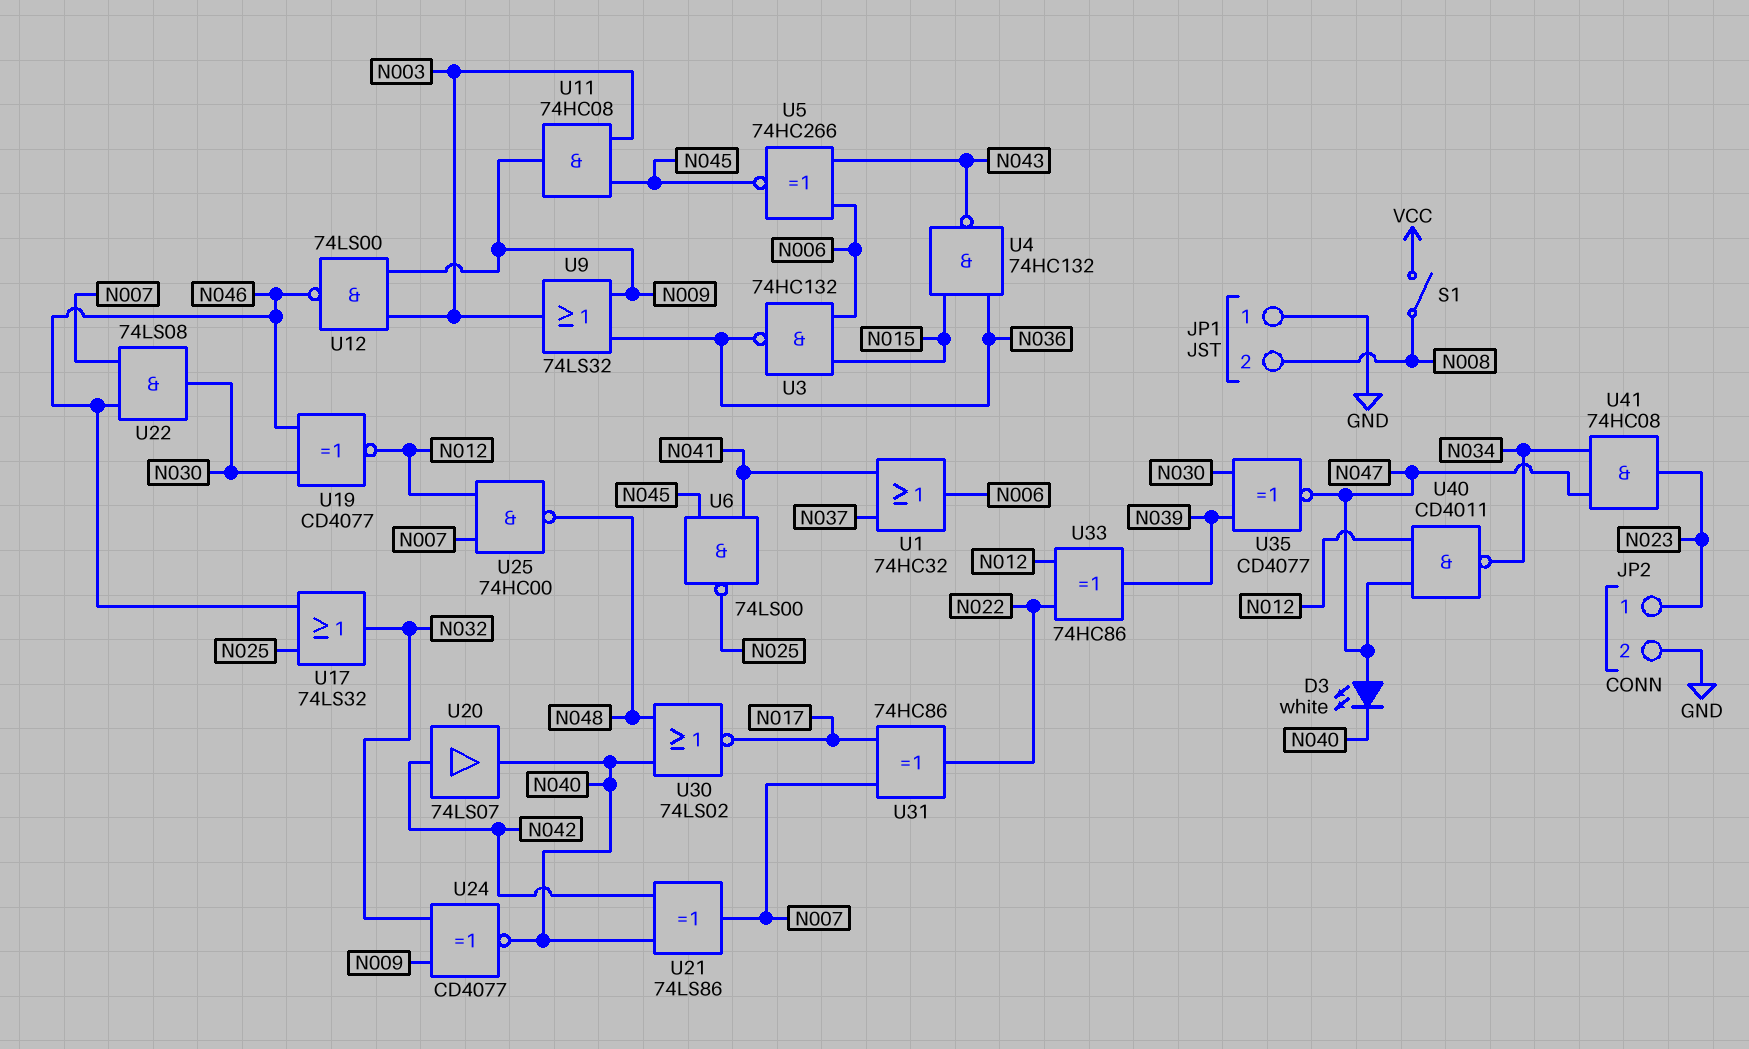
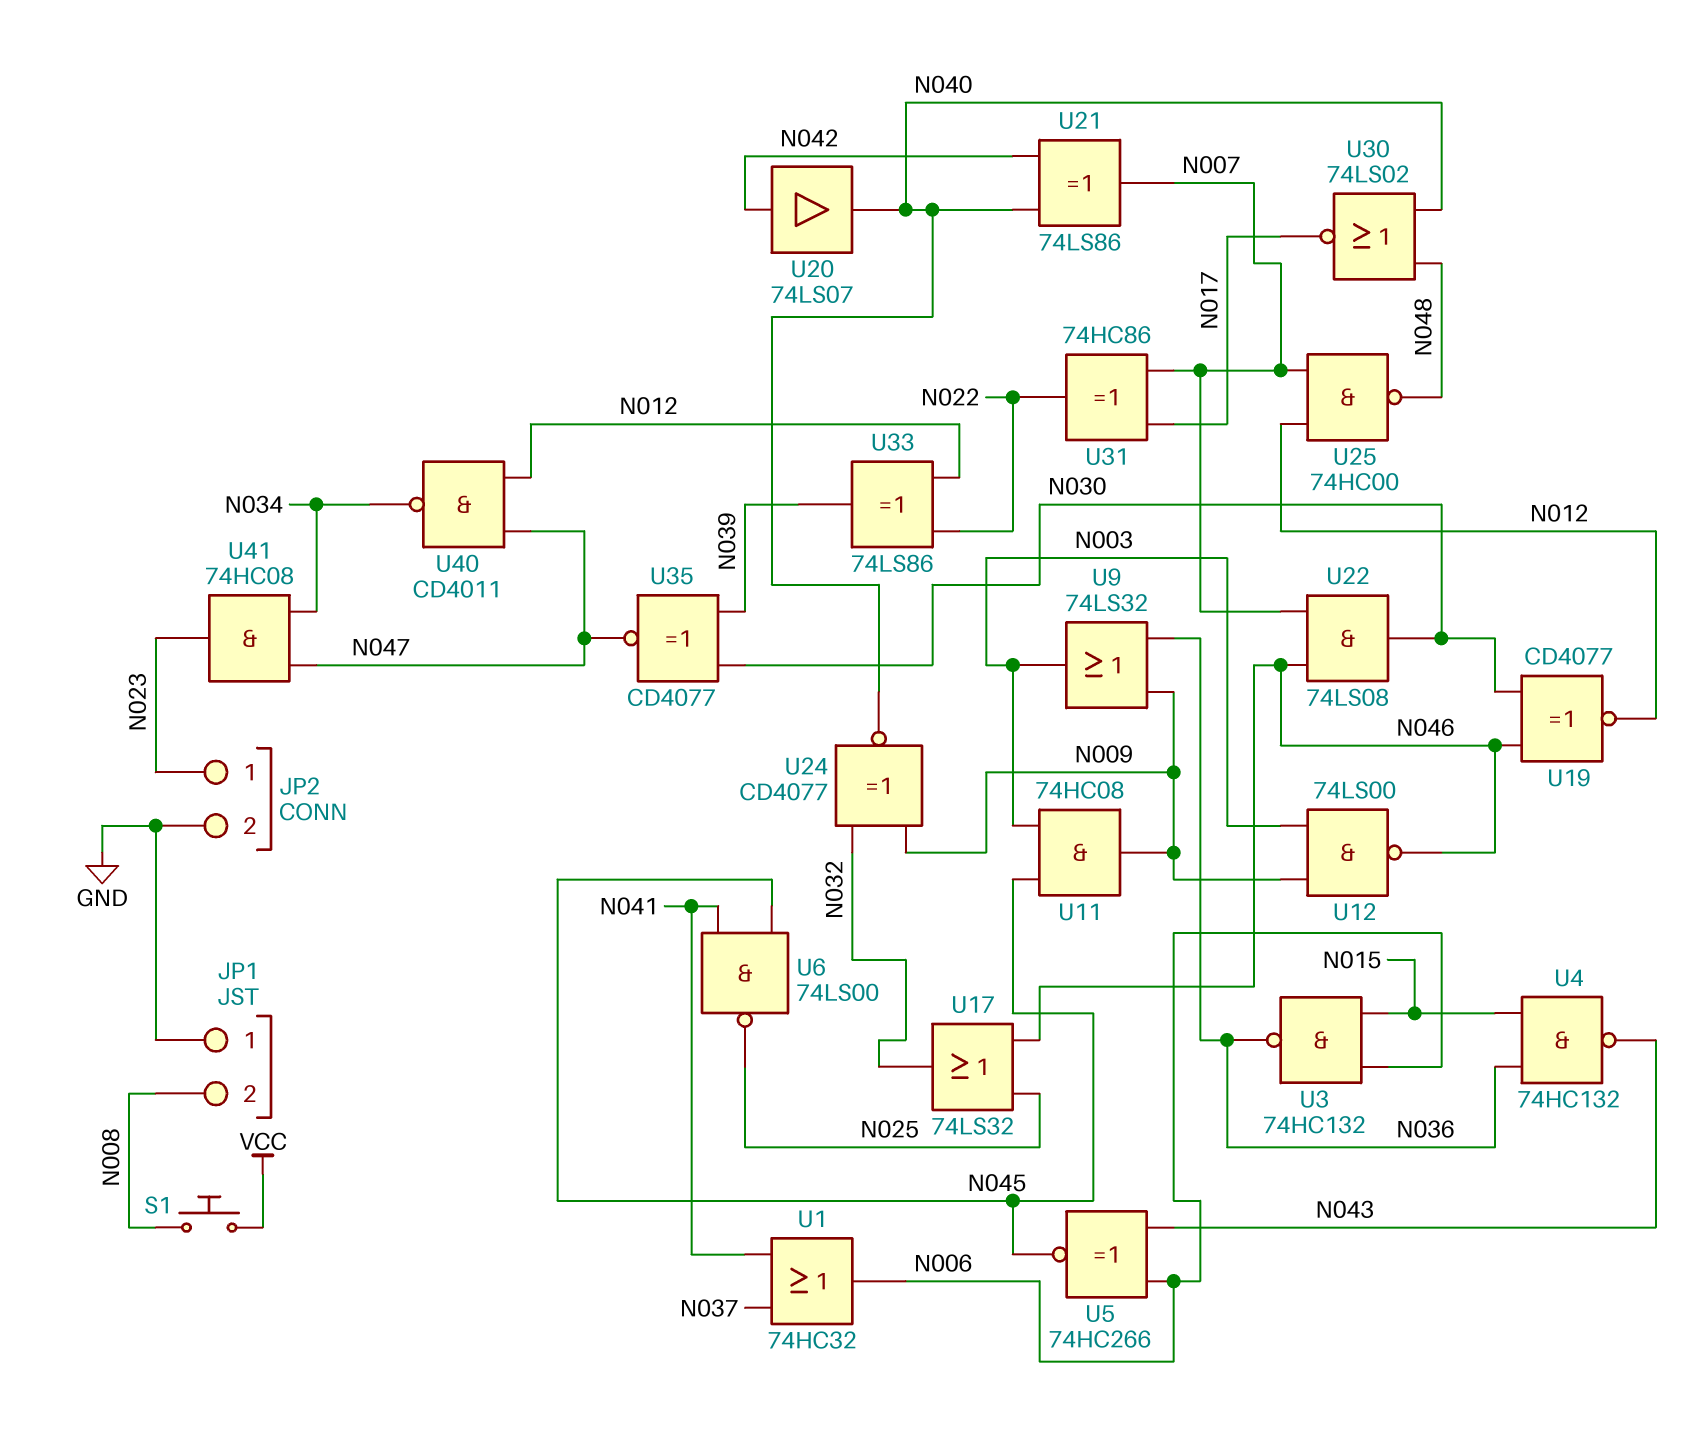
D3: LED white (A N047, K N040) -> none
S1: switch (N008, VCC) -> button (N008, VCC)
U33: XOR 74HC86 (in N012, in N022, out N039) -> XOR 74LS86 (in N012, in N022, out N039)

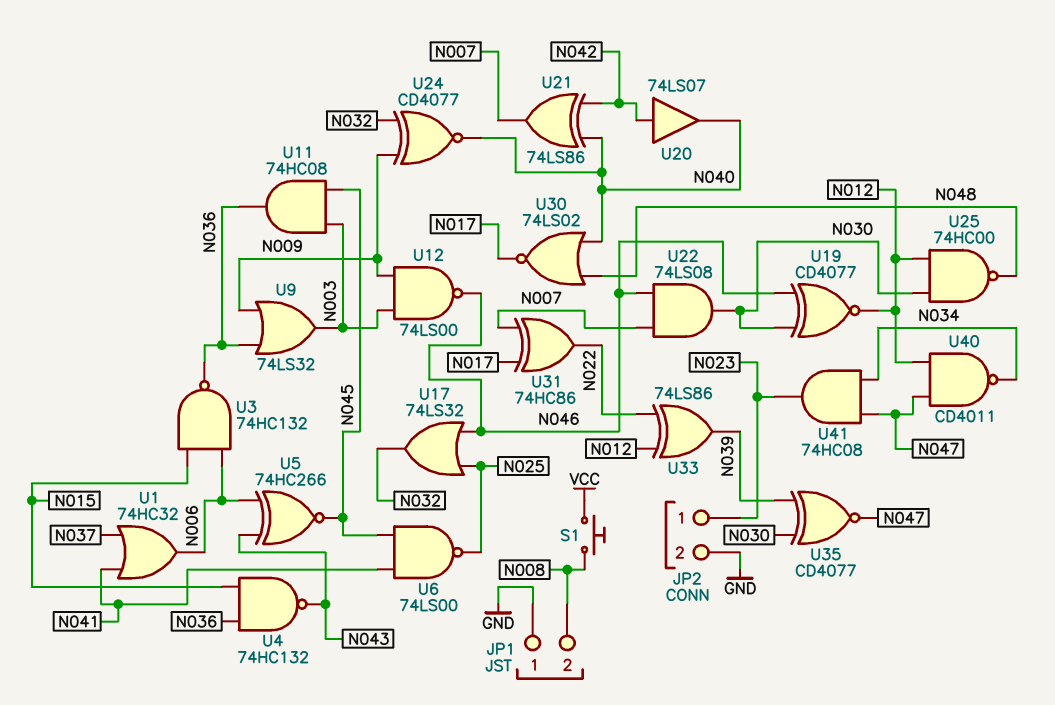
U11: AND 74HC08 (in N003, in N045, out N009) -> AND 74HC08 (in N003, in N045, out N036)
U25: NAND 74HC00 (in N007, in N012, out N048) -> NAND 74HC00 (in N012, in N030, out N048)

